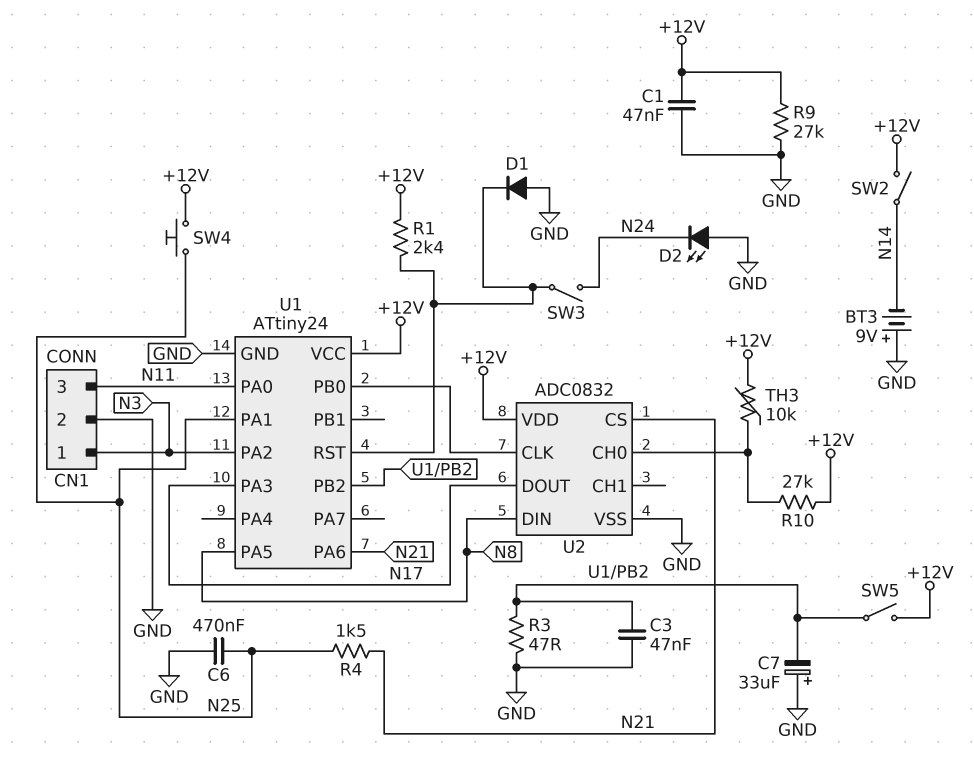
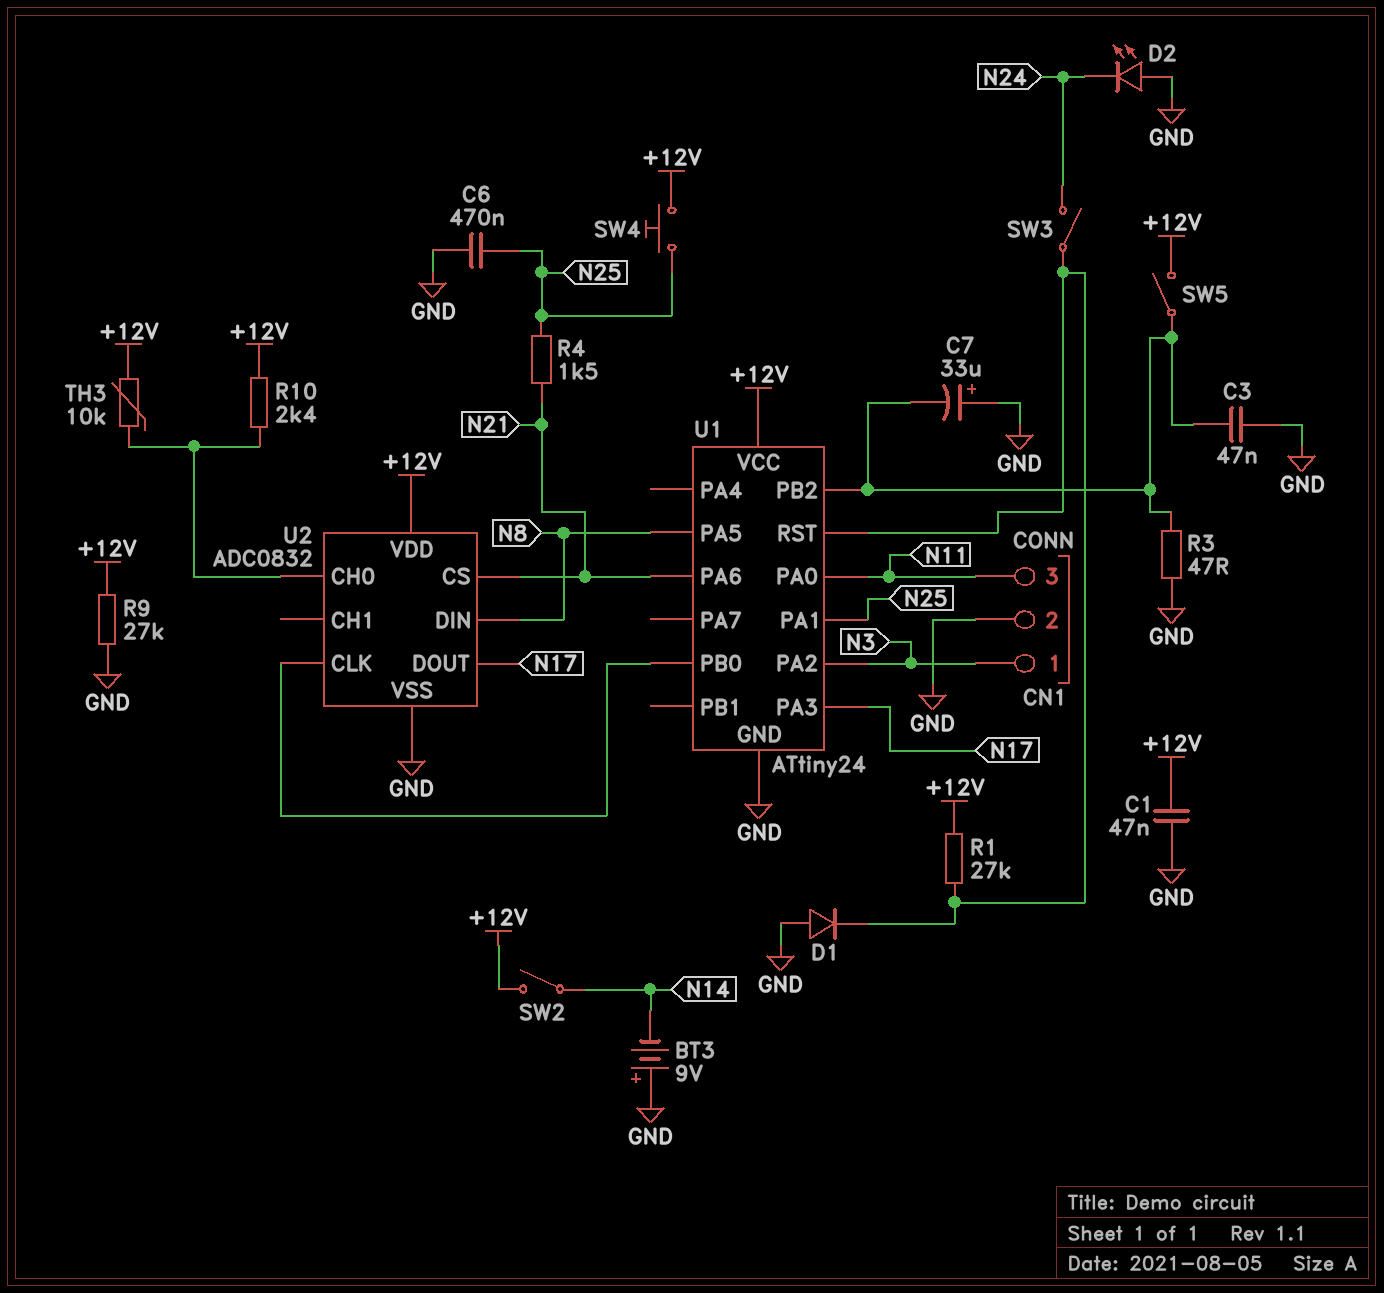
R1: 2.4k (+12V, U1/RST) -> 27k (+12V, U1/RST)
R10: 27k (+12V, U2/CH0) -> 2.4k (+12V, U2/CH0)

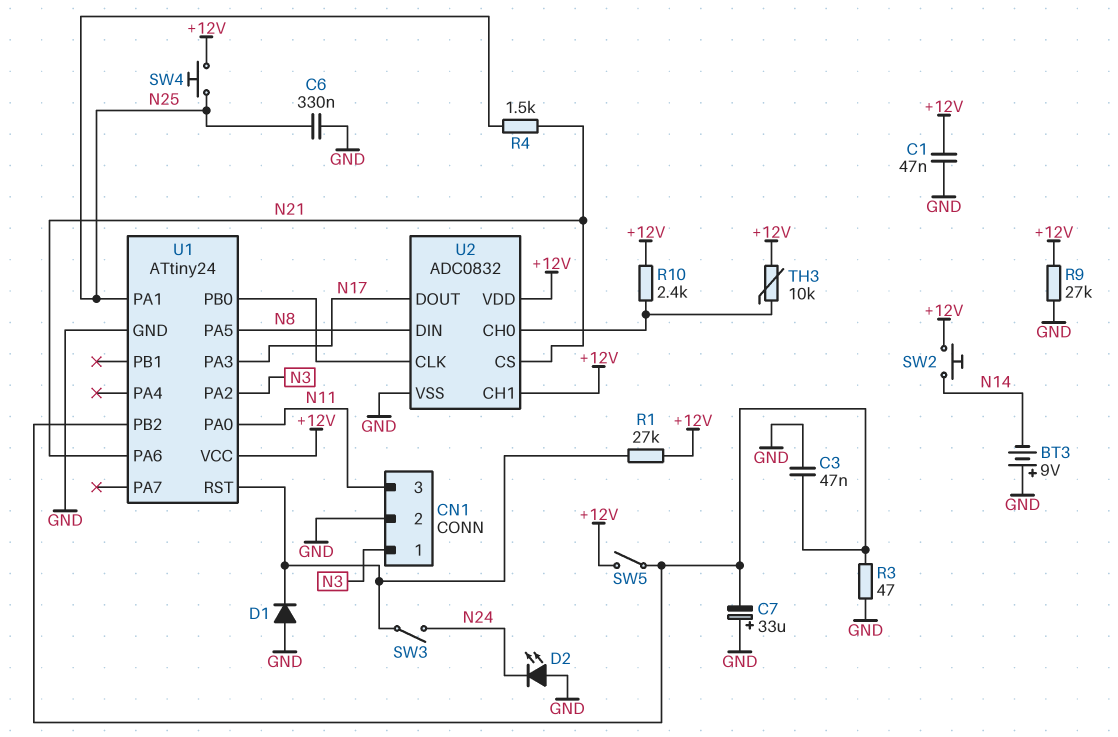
C6: 470nF (GND, N25) -> 330nF (GND, N25)
SW2: switch (+12V, N14) -> button (+12V, N14)
U2 pin CH1: none -> +12V

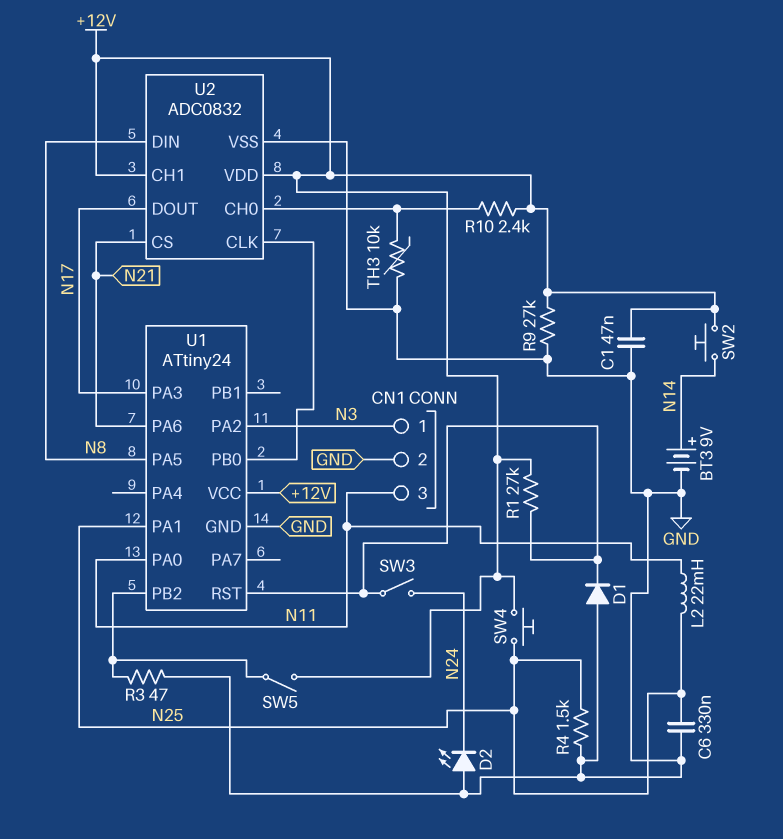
BT3: 9V (plus GND, minus N14) -> 9V (plus N14, minus GND)
C3: 47nF (GND, U1/PB2) -> none
C7: 33uF (plus GND, minus U1/PB2) -> none
L2: none -> 22mH (N11, N25)
R4: 1.5k (N21, N25) -> 1.5k (GND, N25)
TH3: 10k (+12V, U2/CH0) -> 10k (GND, U2/CH0)

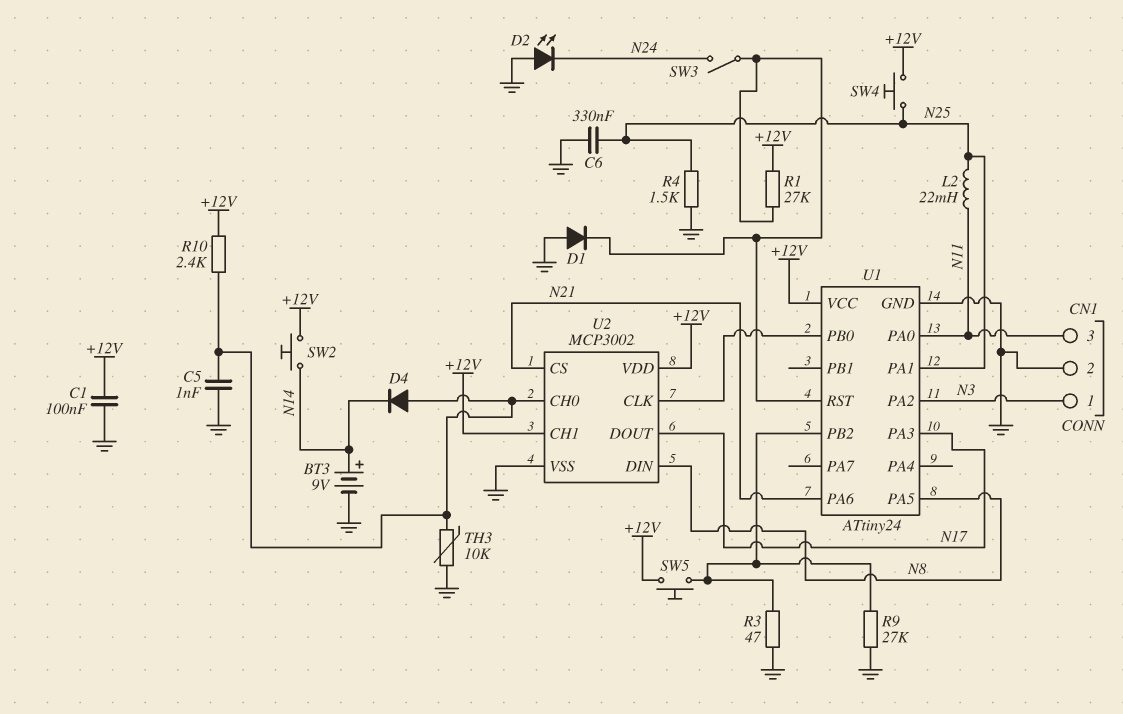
C1: 47nF (+12V, GND) -> 100nF (+12V, GND)
C5: none -> 1nF (GND, U2/CH0)
D4: none -> diode (A U2/CH0, K N14)
R9: 27k (+12V, GND) -> 27k (GND, U1/PB2)
SW5: switch (+12V, U1/PB2) -> button (+12V, U1/PB2)
U2: ADC0832 -> MCP3002

